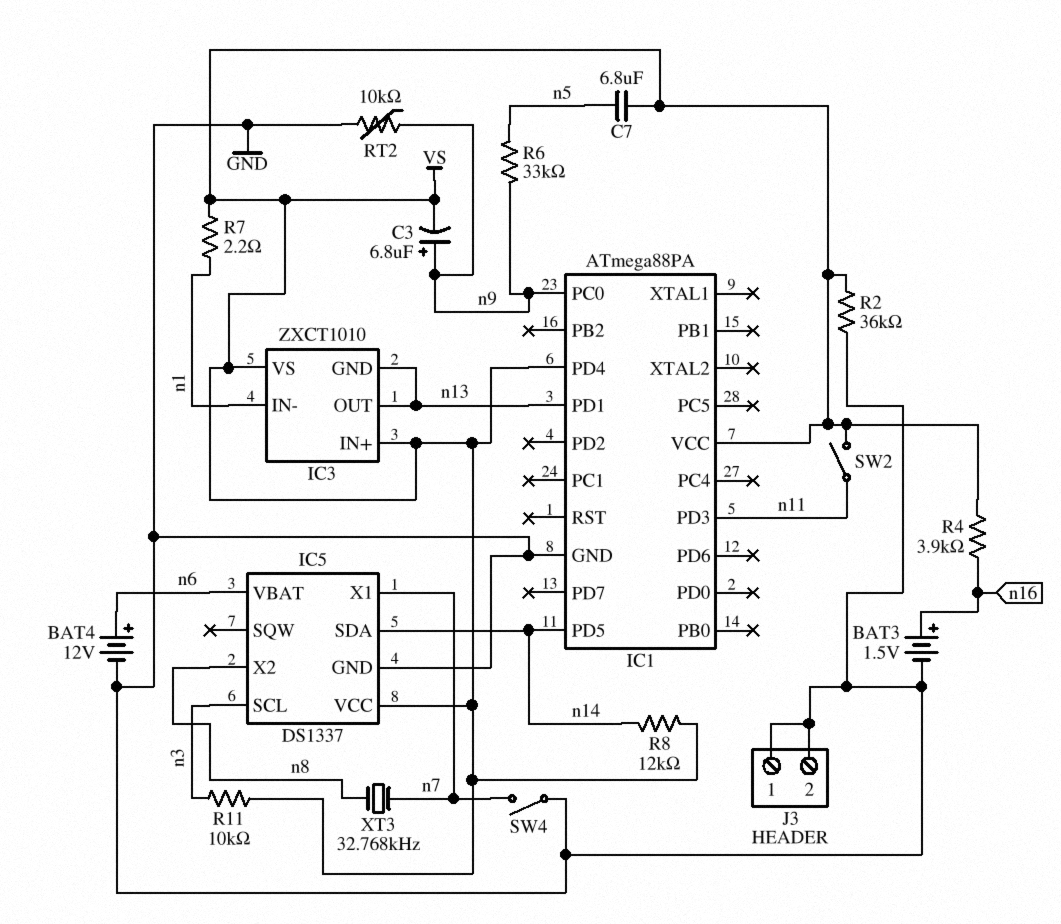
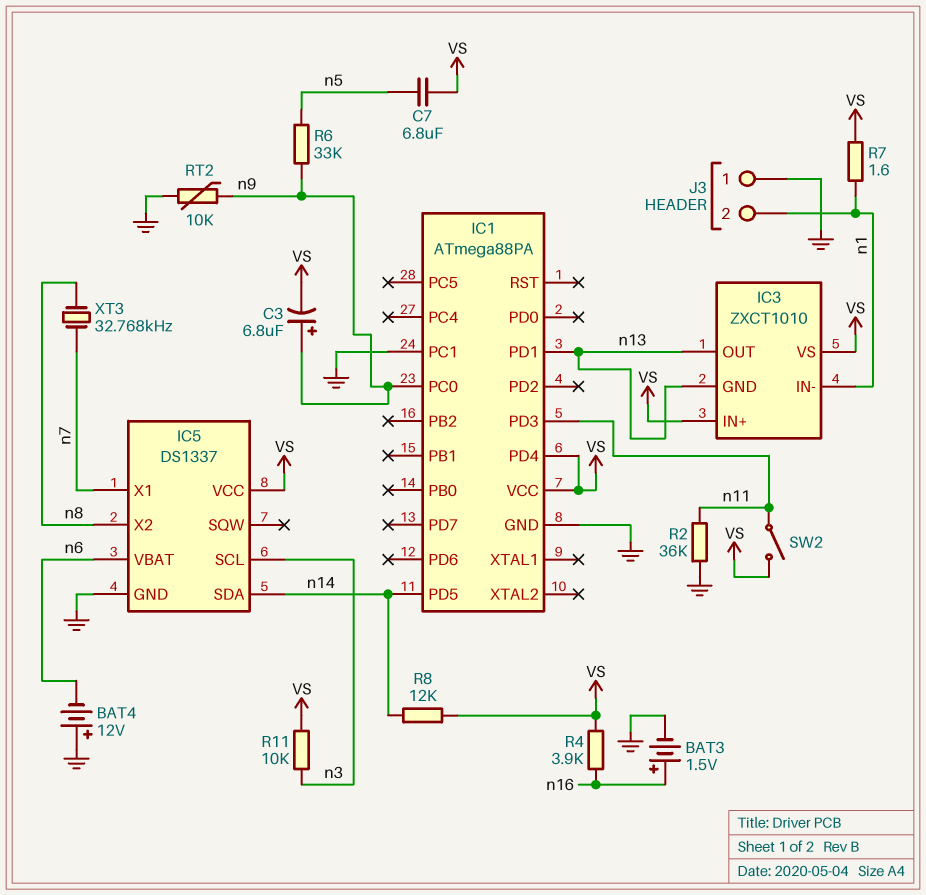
BAT4: 12V (plus n6, minus GND) -> 12V (plus GND, minus n6)
IC1 pin PC1: none -> GND
J3 pin 2: GND -> n1
R2: 36k (GND, VS) -> 36k (GND, n11)
R7: 2.2 (VS, n1) -> 1.6 (VS, n1)
SW4: switch (GND, n7) -> none

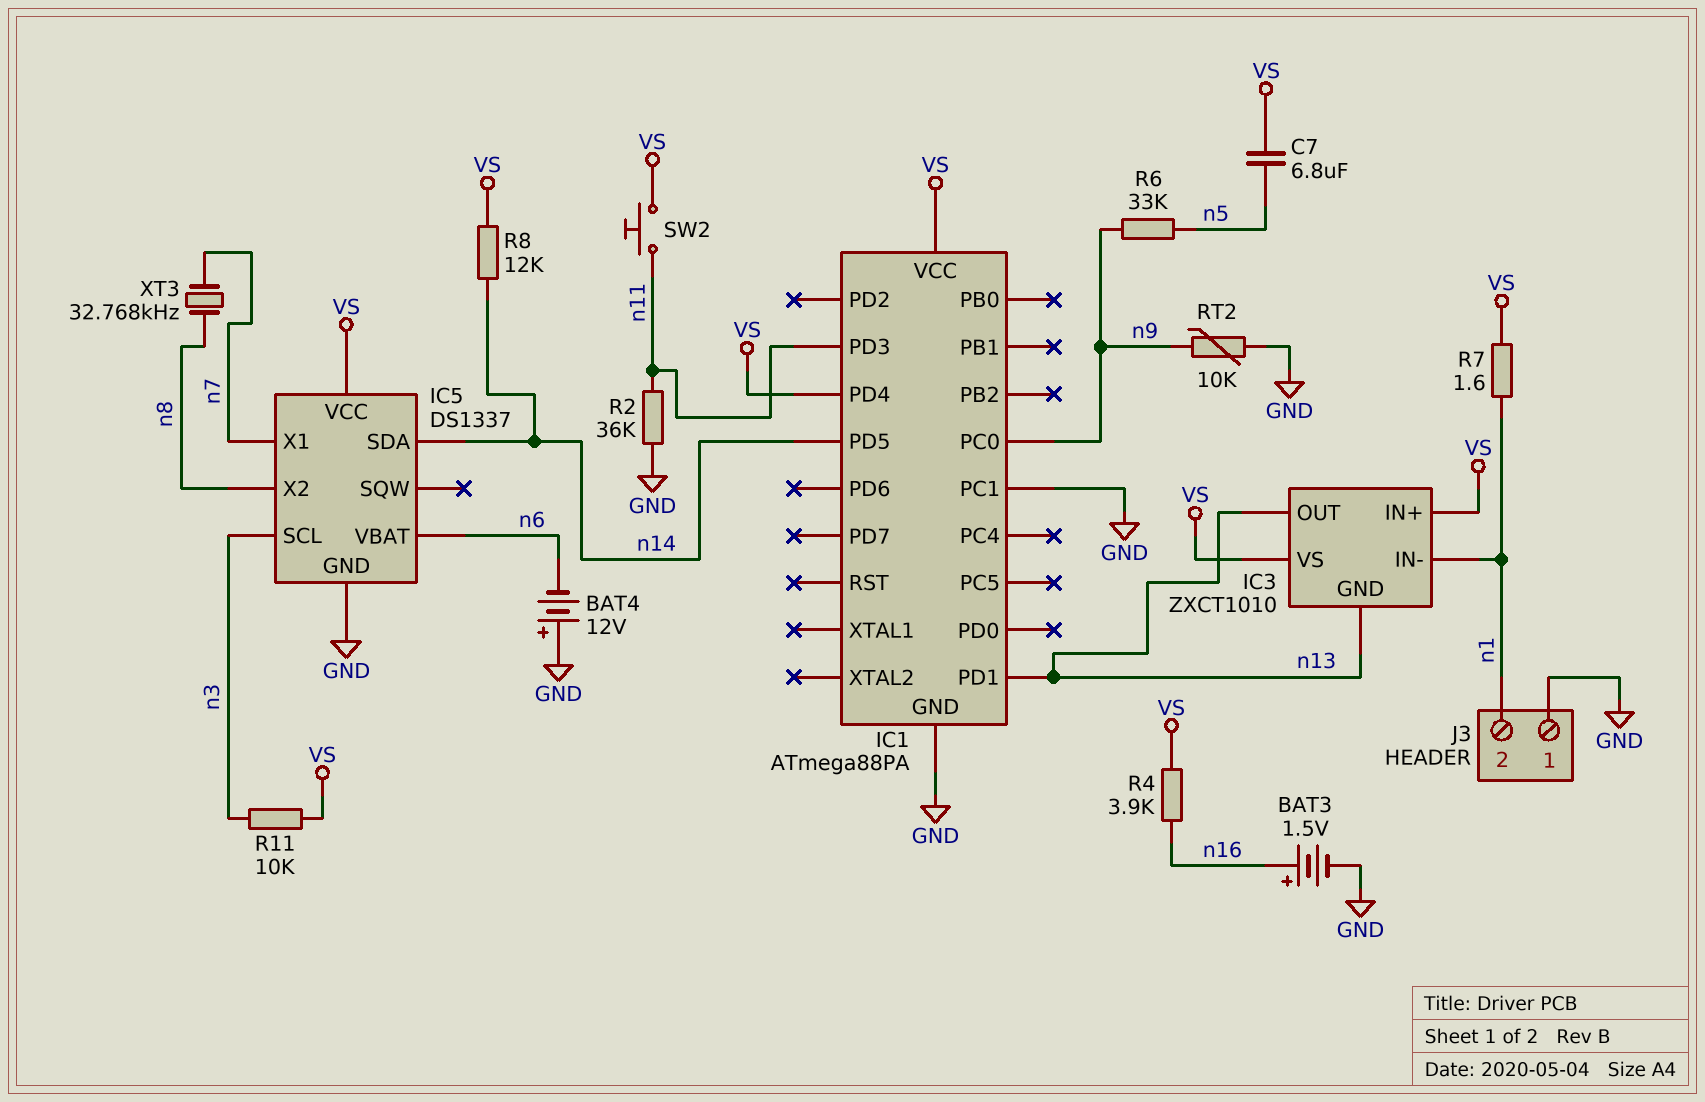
C3: 6.8uF (plus n9, minus VS) -> none
SW2: switch (VS, n11) -> button (VS, n11)

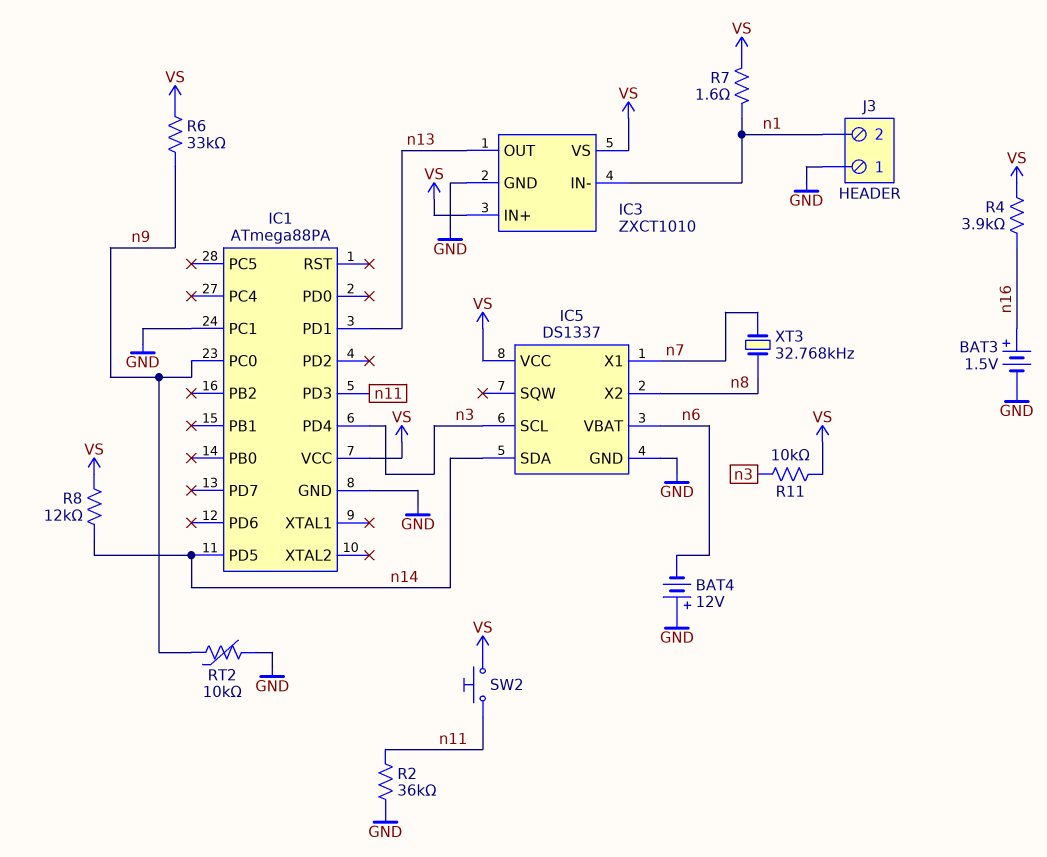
C7: 6.8uF (VS, n5) -> none
IC1 pin PD4: VS -> n3
IC3 pin GND: n13 -> GND
R6: 33k (n5, n9) -> 33k (VS, n9)

